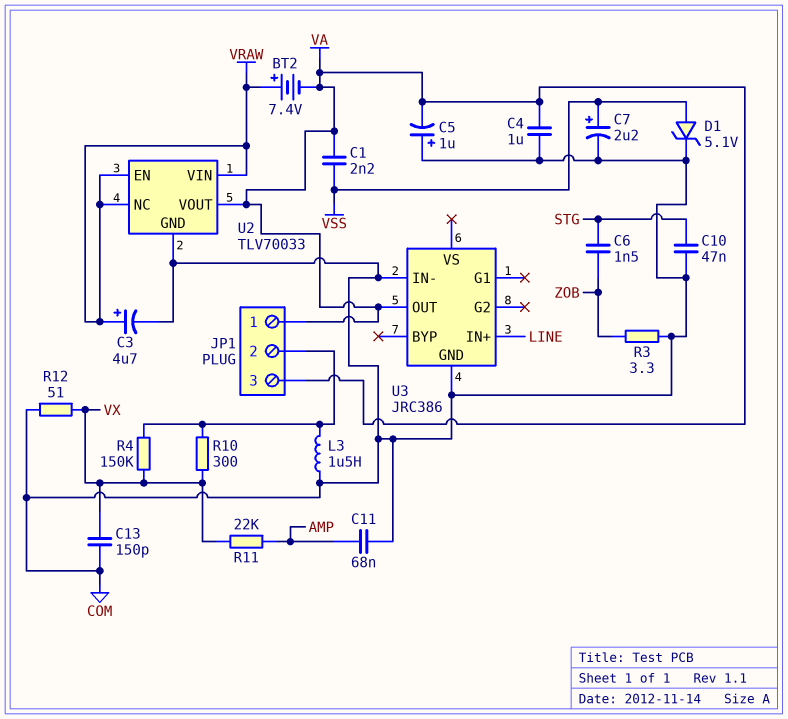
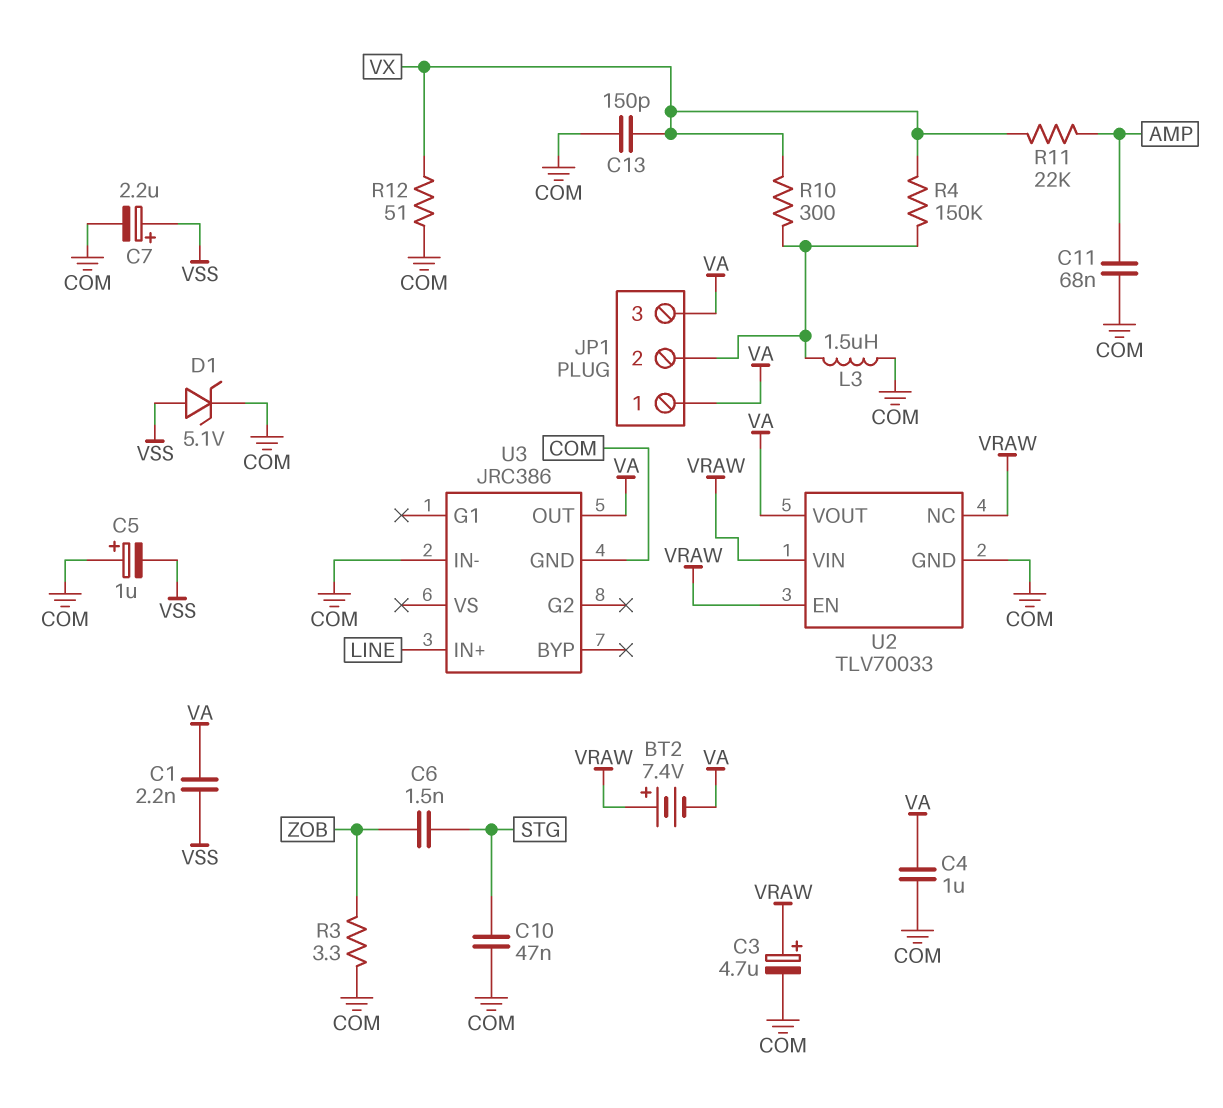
C5: 1uF (plus COM, minus VA) -> 1uF (plus COM, minus VSS)

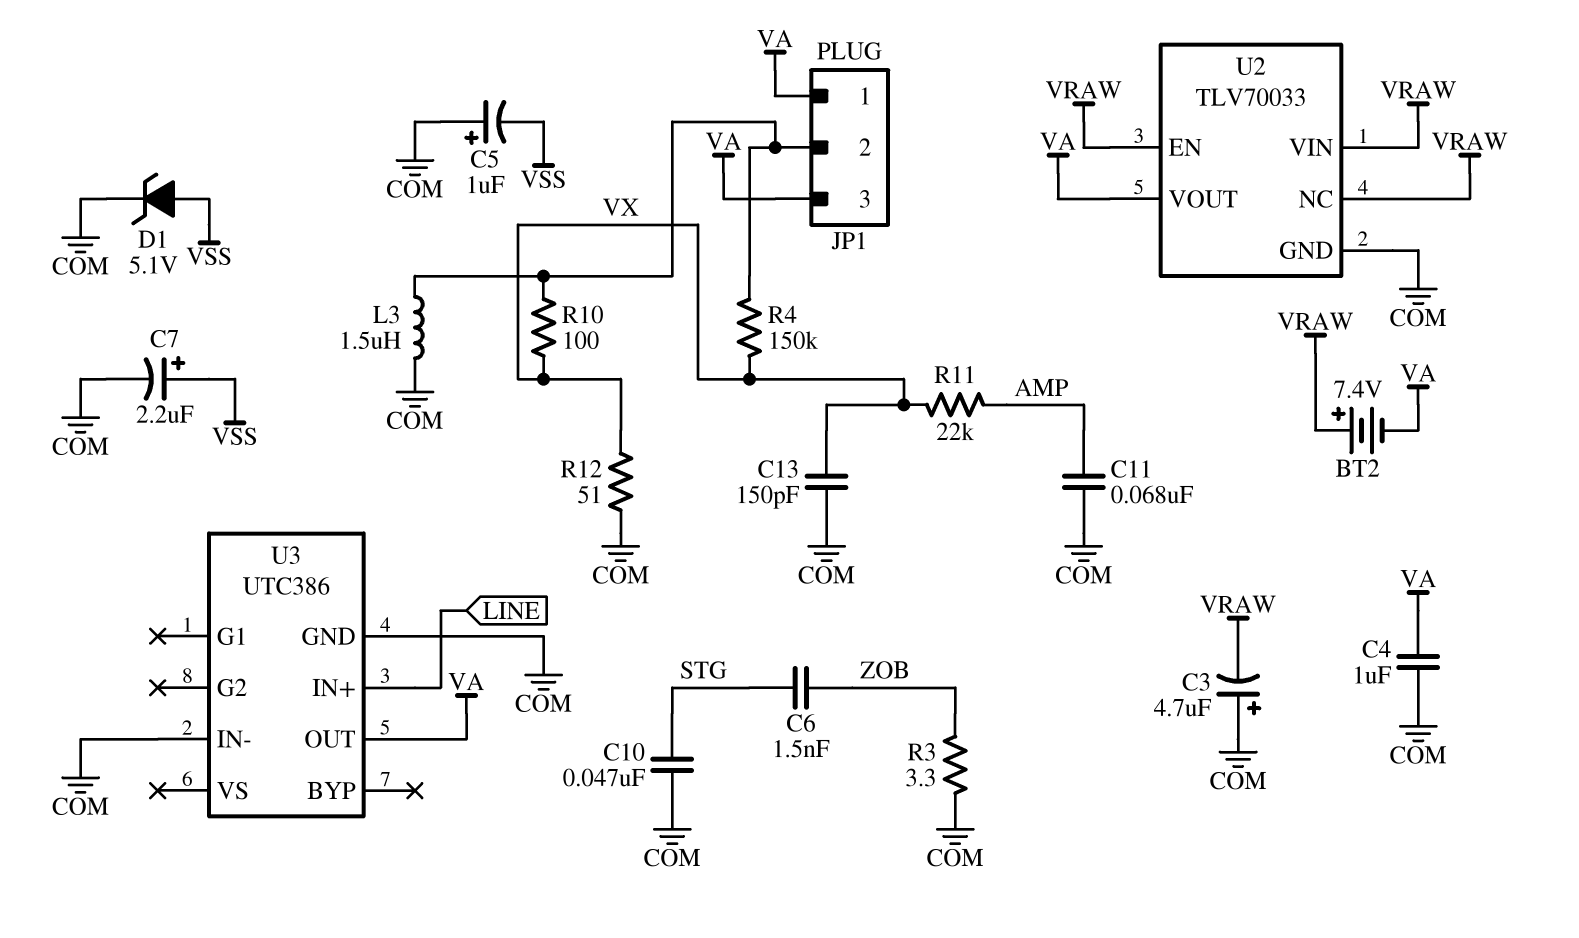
C1: 2.2nF (VA, VSS) -> none
C3: 4.7uF (plus VRAW, minus COM) -> 4.7uF (plus COM, minus VRAW)
R10: 300 (JP1/2, VX) -> 100 (JP1/2, VX)
U3: JRC386 -> UTC386

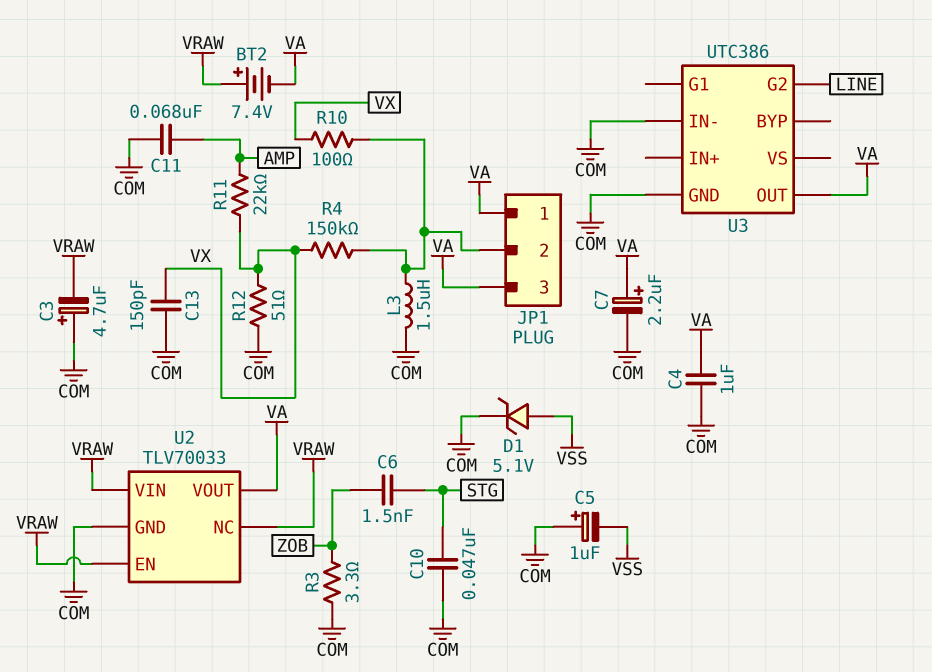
C7: 2.2uF (plus VSS, minus COM) -> 2.2uF (plus VA, minus COM)
U3 pin G2: none -> LINE
U3 pin IN+: LINE -> none

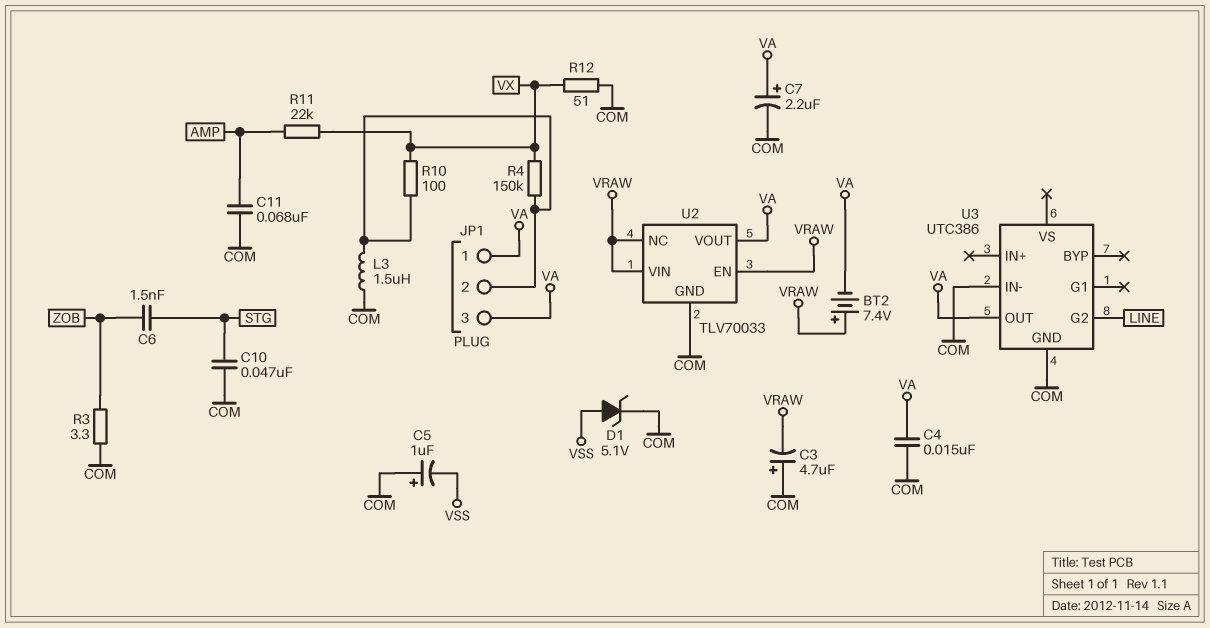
C4: 1uF (COM, VA) -> 15nF (COM, VA)
C13: 150pF (COM, VX) -> none

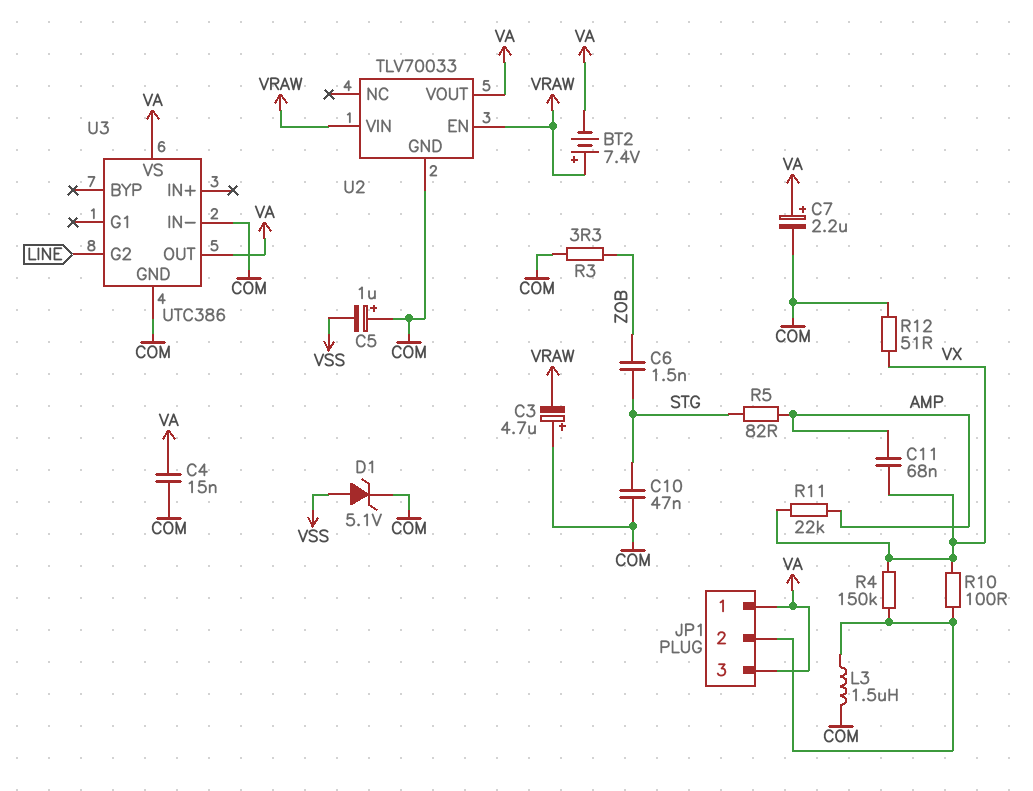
C11: 68nF (AMP, COM) -> 68nF (AMP, VX)
R5: none -> 82 (AMP, STG)
U2 pin NC: VRAW -> none
U3 pin VS: none -> VA

